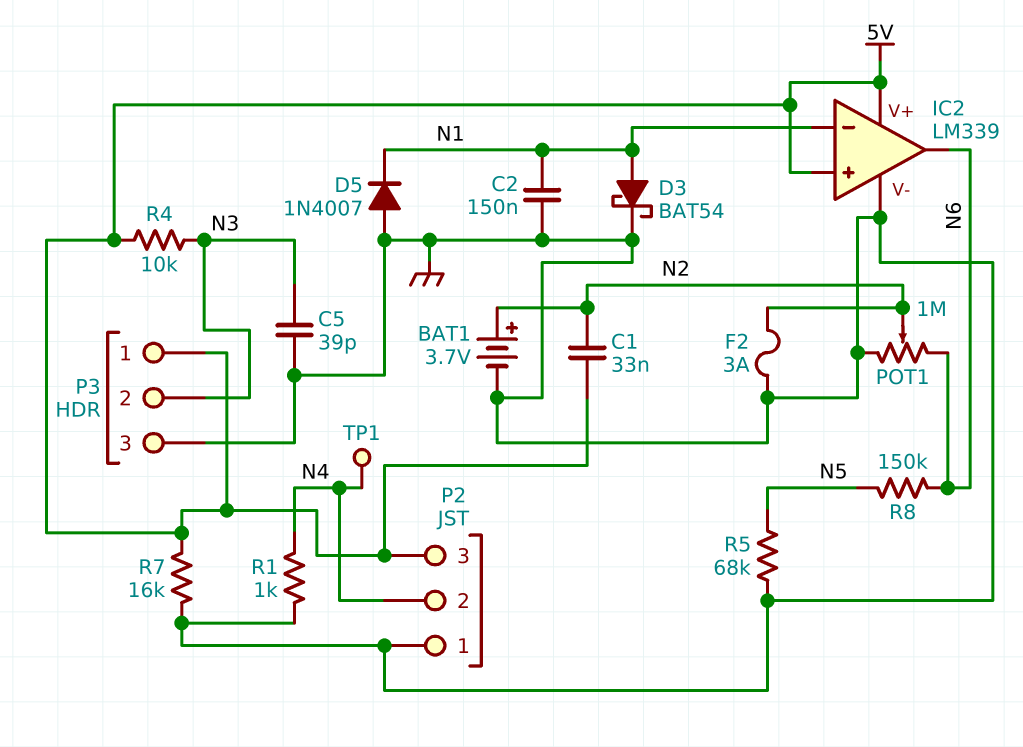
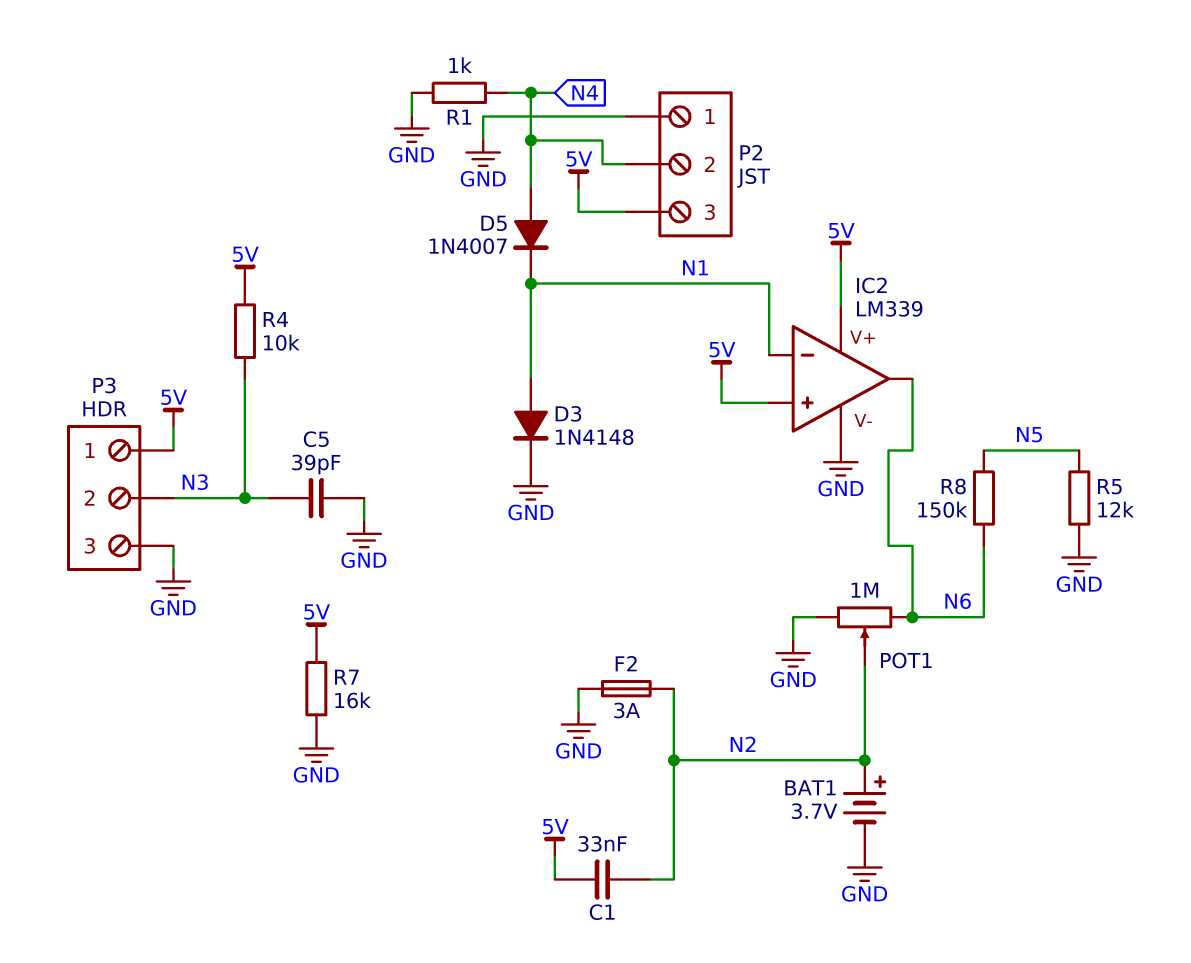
C2: 150nF (GND, N1) -> none
D3: schottky BAT54 (A N1, K GND) -> diode 1N4148 (A N1, K GND)
D5: diode 1N4007 (A GND, K N1) -> diode 1N4007 (A N4, K N1)
R5: 68k (GND, N5) -> 12k (GND, N5)
TP1: test point (N4) -> none

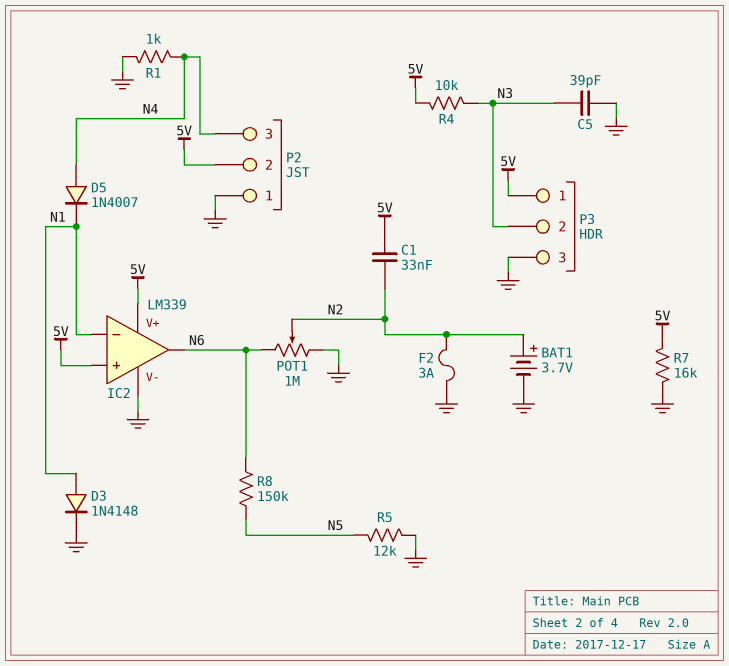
P2 pin 2: N4 -> 5V
P2 pin 3: 5V -> N4

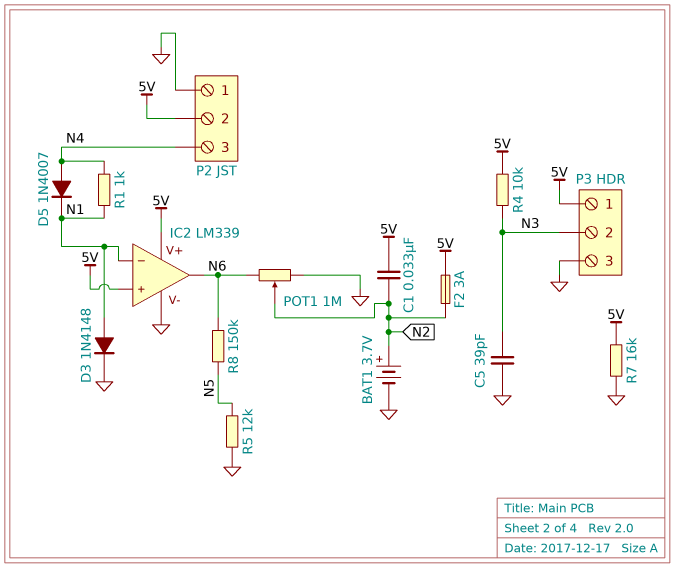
F2: 3A (GND, N2) -> 3A (5V, N2)
R1: 1k (GND, N4) -> 1k (N1, N4)

